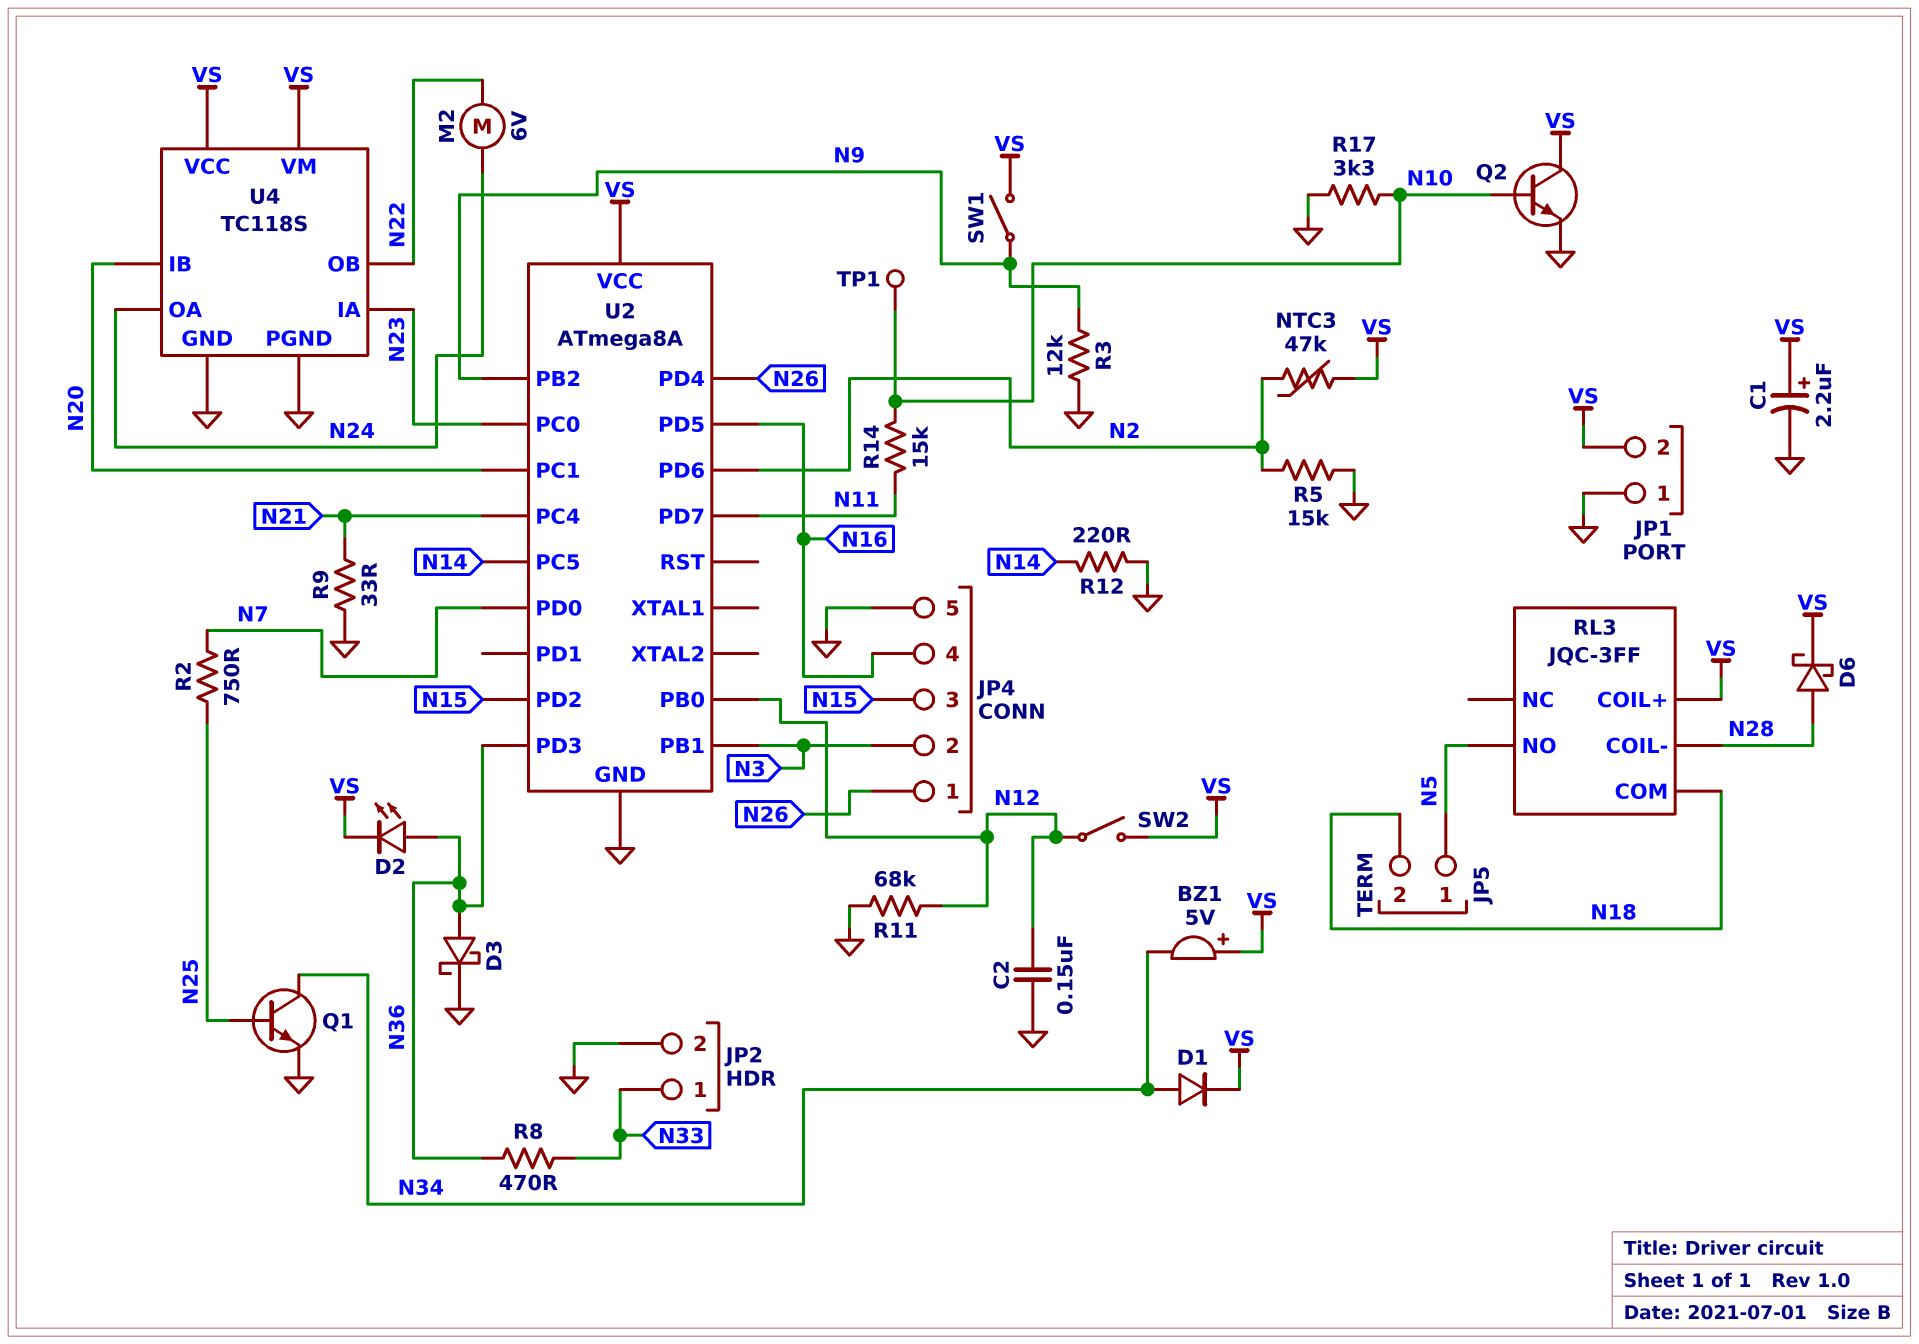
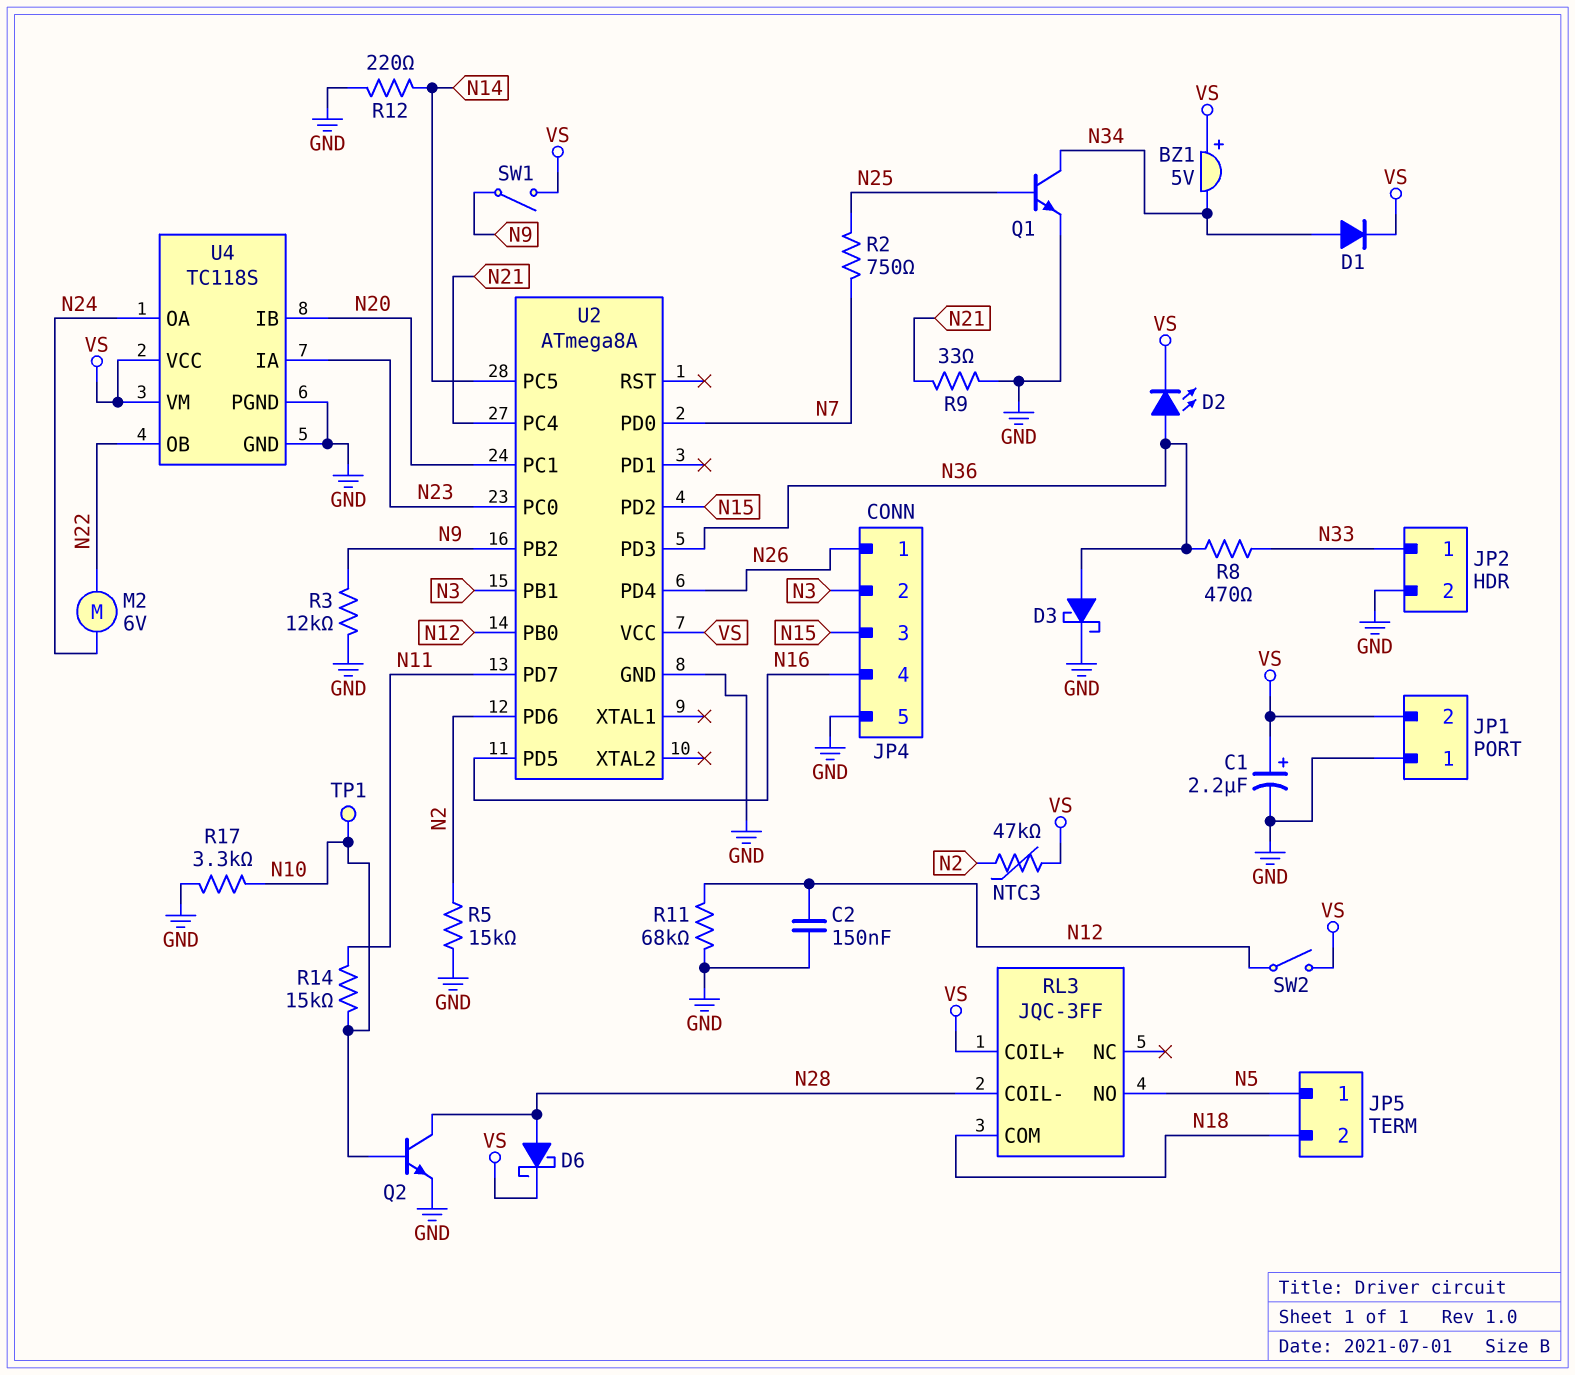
Q2: NPN (B N10, C VS, E GND) -> NPN (B N10, C N28, E GND)

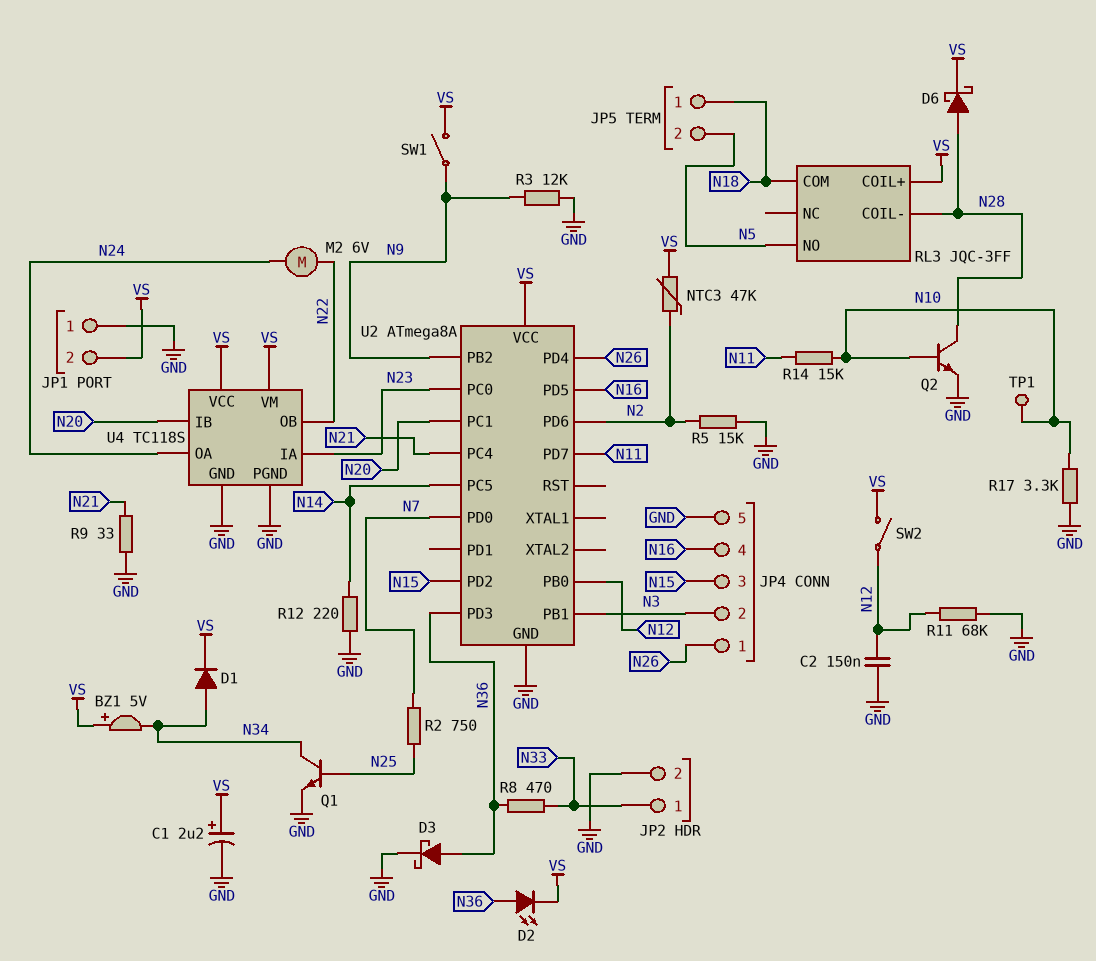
JP5 pin 1: N5 -> N18
JP5 pin 2: N18 -> N5

